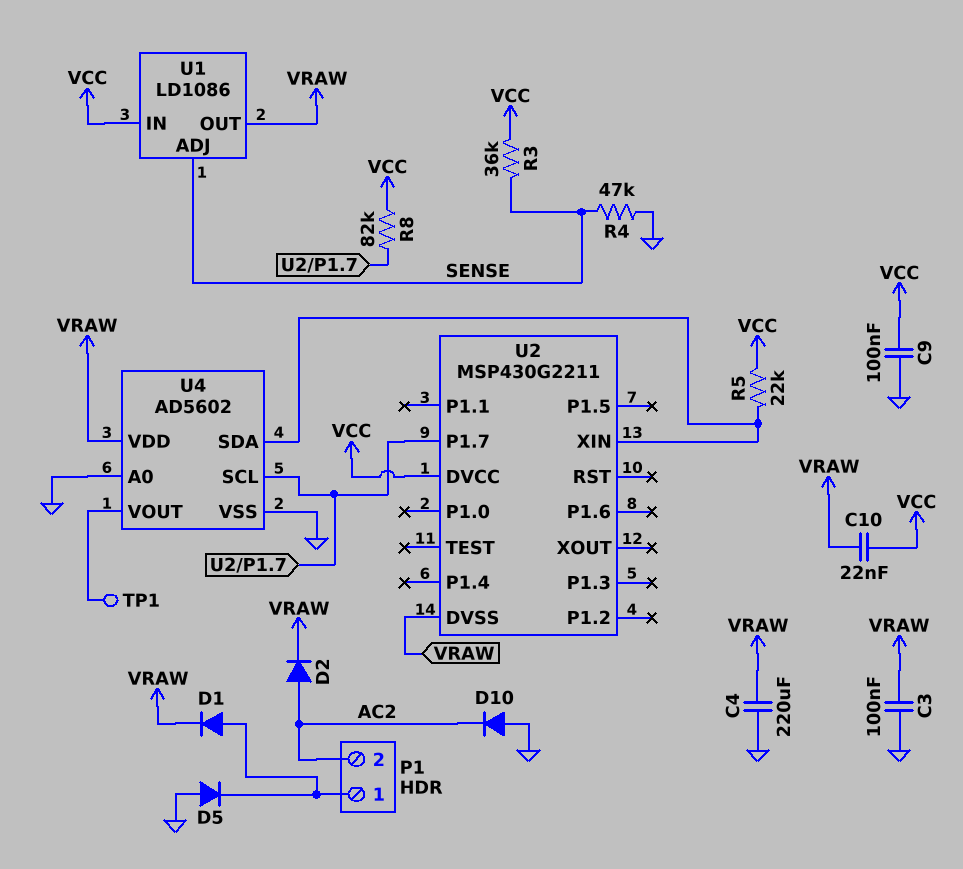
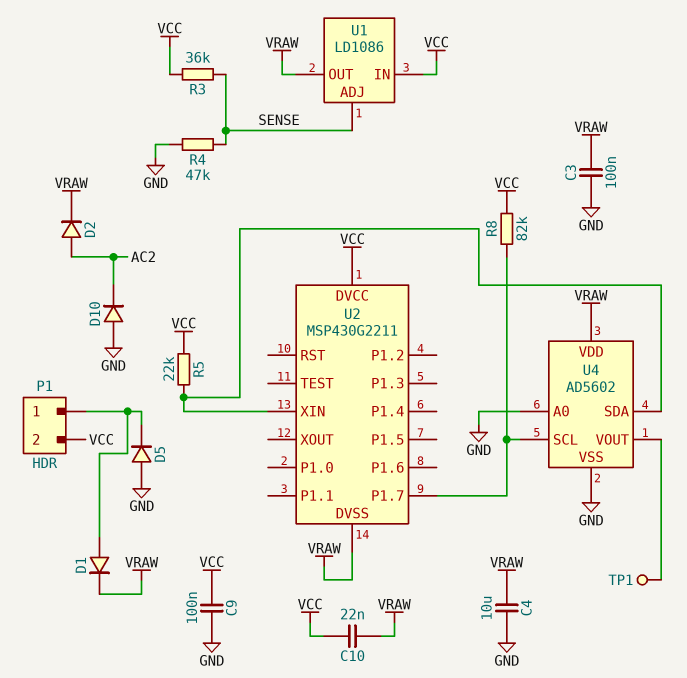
C4: 220uF (GND, VRAW) -> 10uF (GND, VRAW)
P1 pin 2: AC2 -> VCC

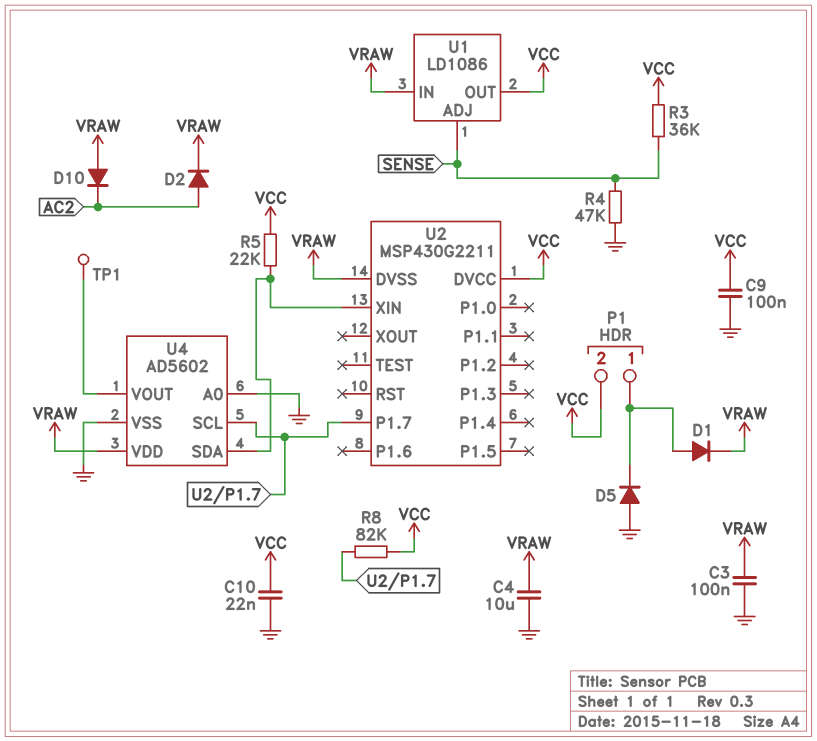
C10: 22nF (VCC, VRAW) -> 22nF (GND, VCC)
D10: diode (A GND, K AC2) -> diode (A VRAW, K AC2)
U1 pin IN: VCC -> VRAW
U1 pin OUT: VRAW -> VCC

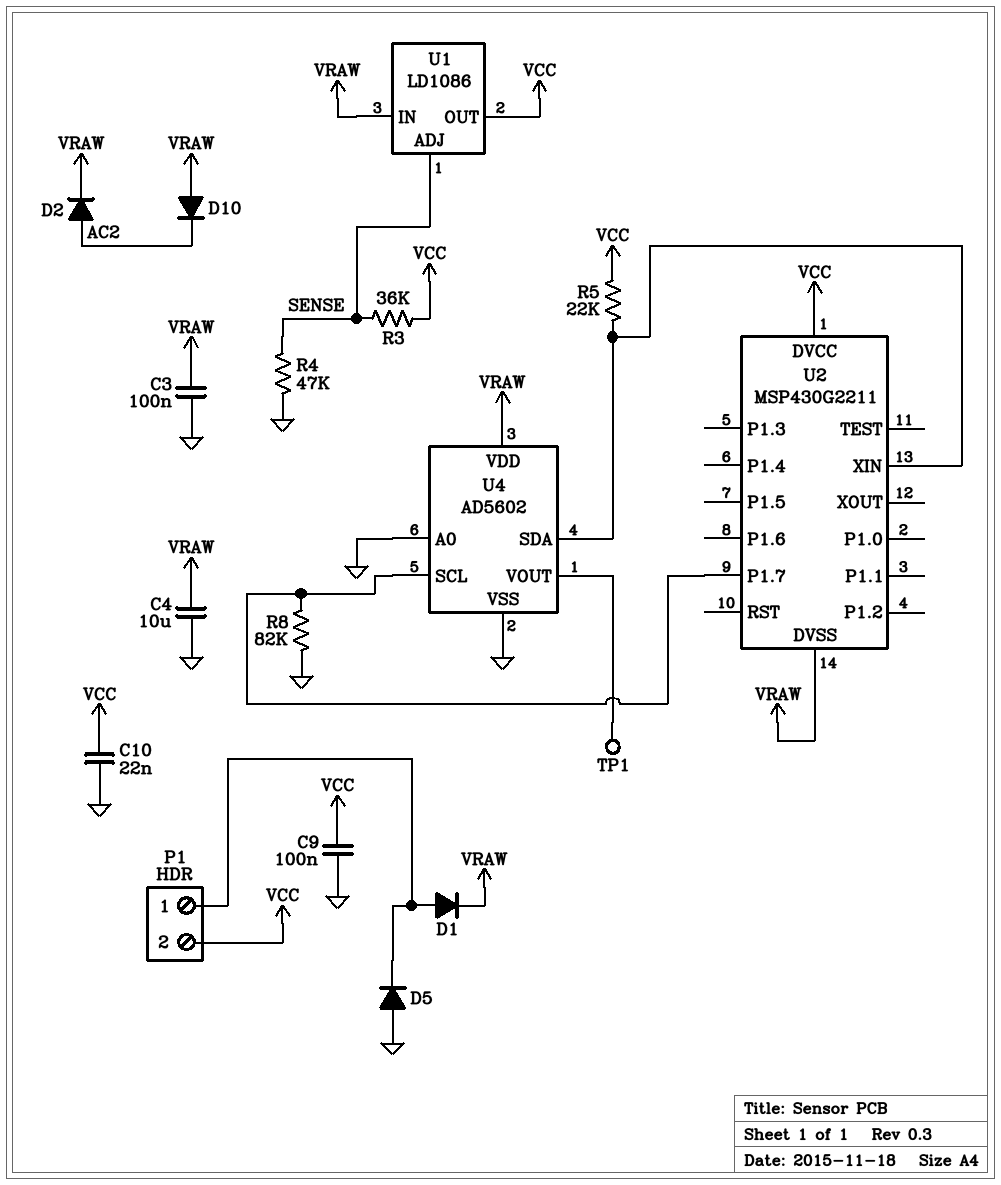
R8: 82k (U2/P1.7, VCC) -> 82k (GND, U2/P1.7)

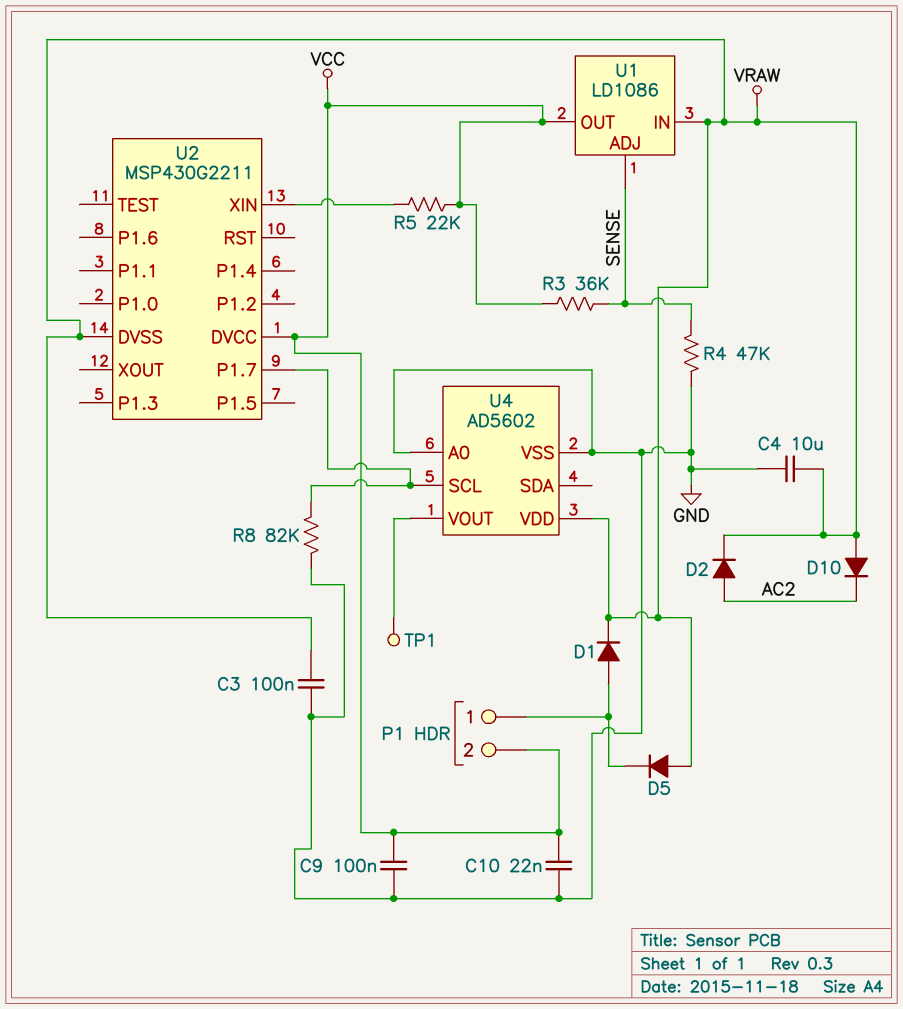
D5: diode (A GND, K P1/1) -> diode (A VRAW, K P1/1)
U4 pin SDA: U2/XIN -> none

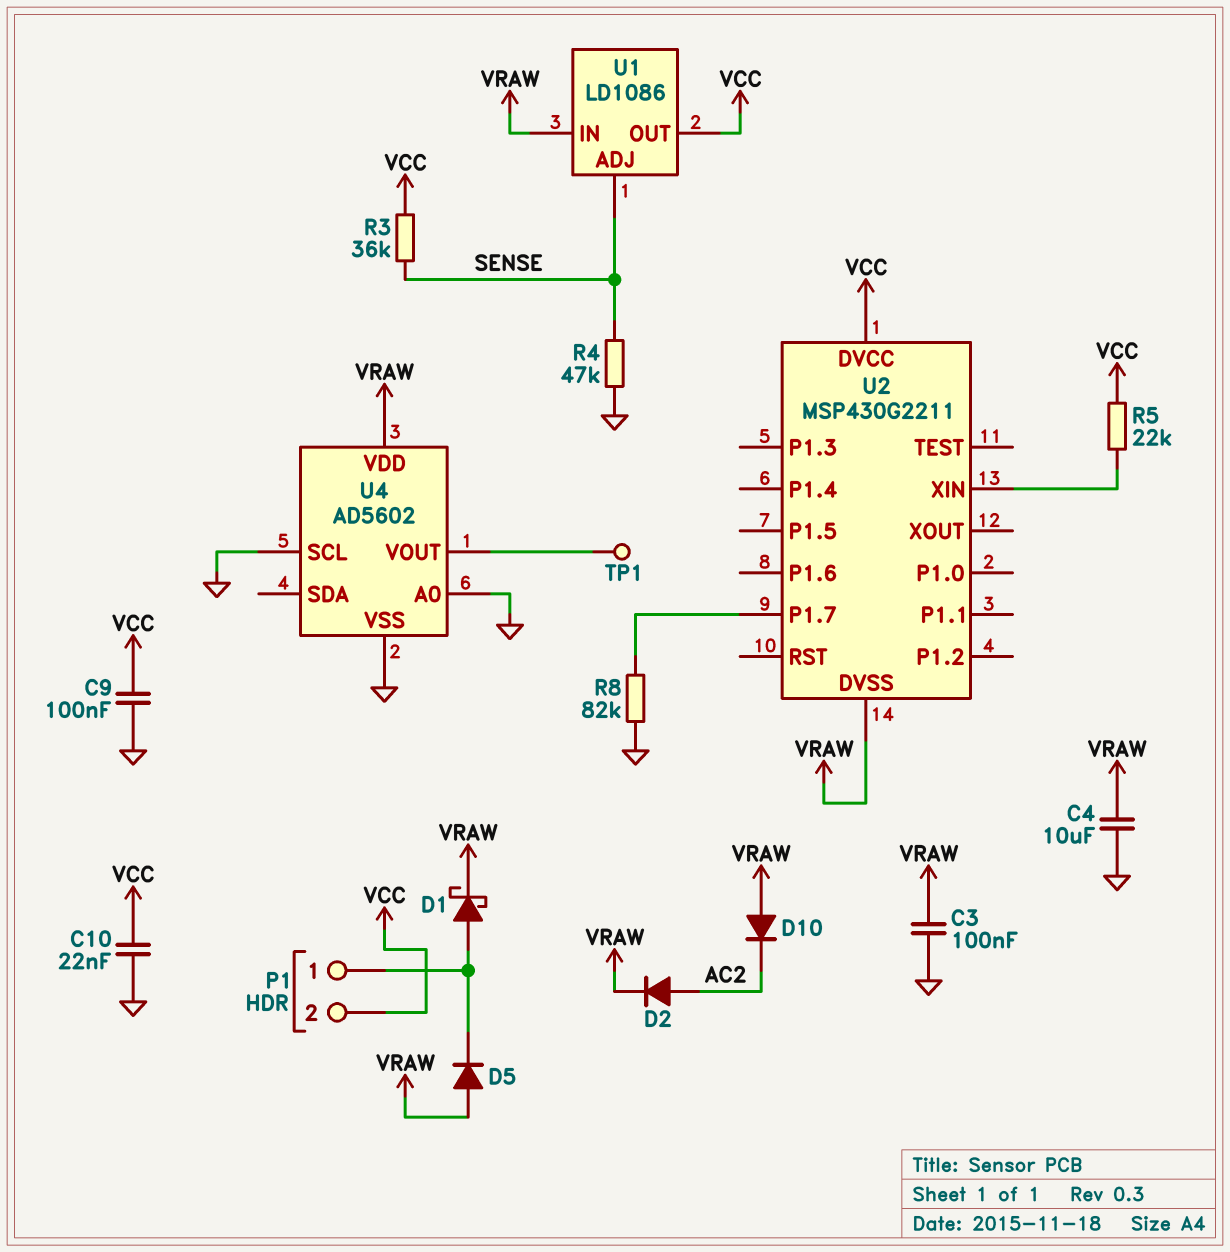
D1: diode (A P1/1, K VRAW) -> schottky (A P1/1, K VRAW)
U4 pin SCL: U2/P1.7 -> GND

